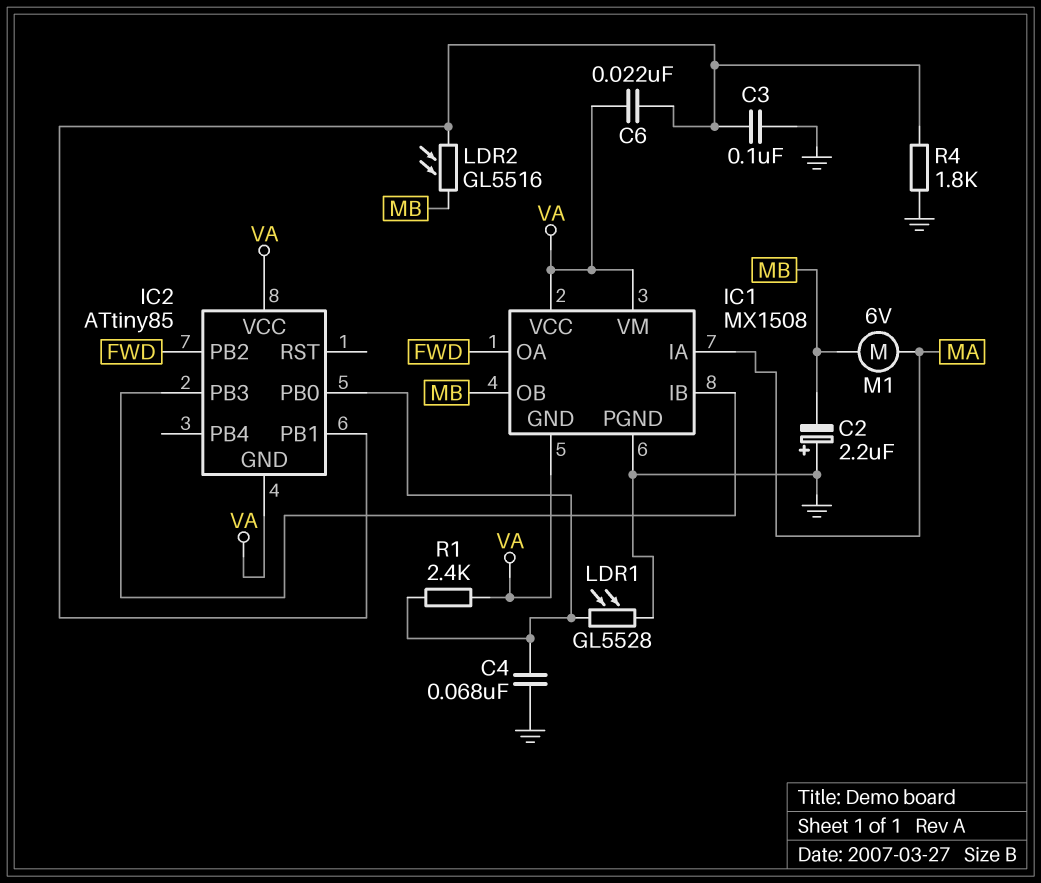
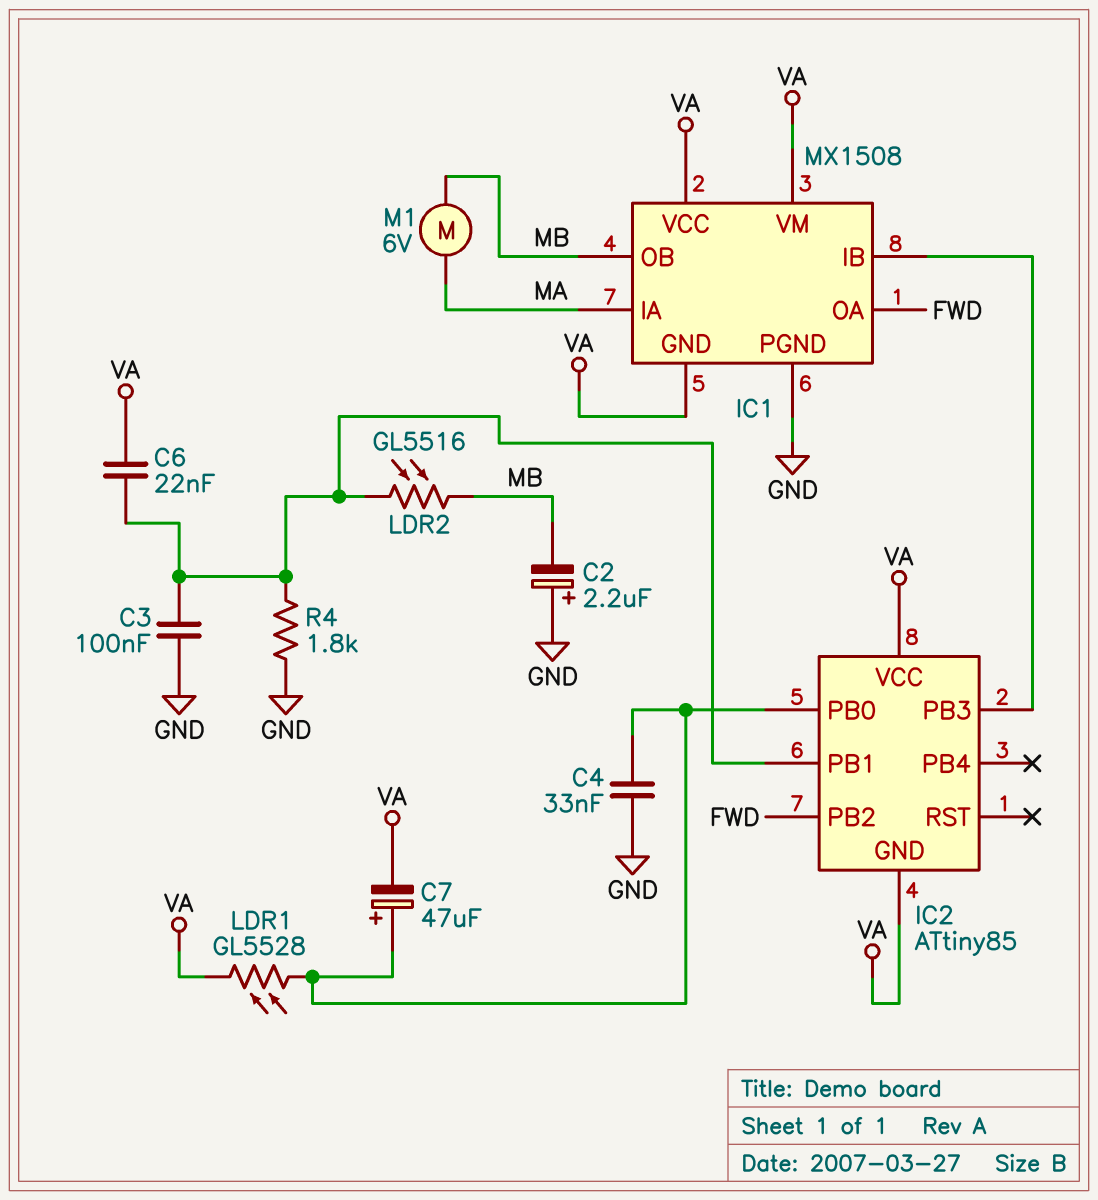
C4: 68nF (GND, IC2/PB0) -> 33nF (GND, IC2/PB0)
C7: none -> 47uF (plus IC2/PB0, minus VA)
LDR1: GL5528 (GND, IC2/PB0) -> GL5528 (IC2/PB0, VA)
R1: 2.4k (IC2/PB0, VA) -> none

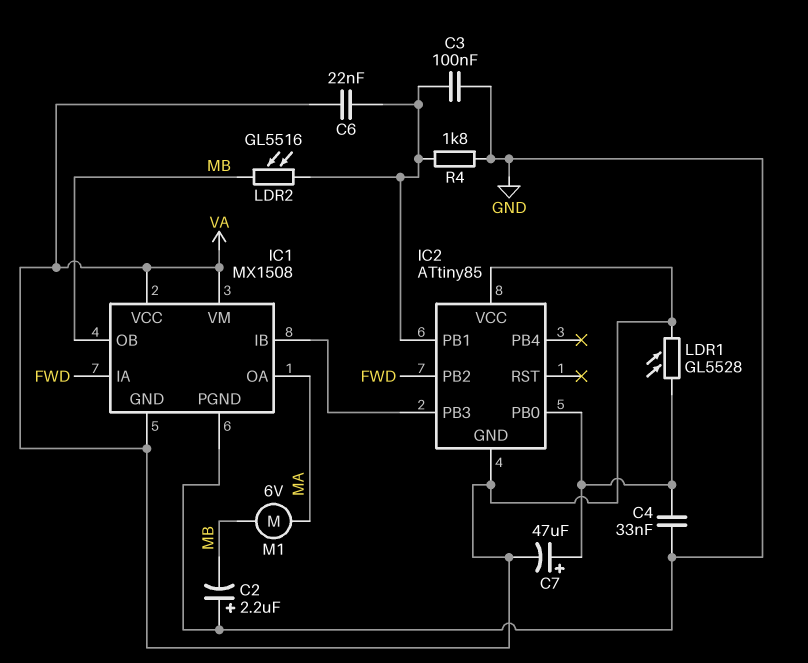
IC1 pin IA: MA -> FWD
IC1 pin OA: FWD -> MA

